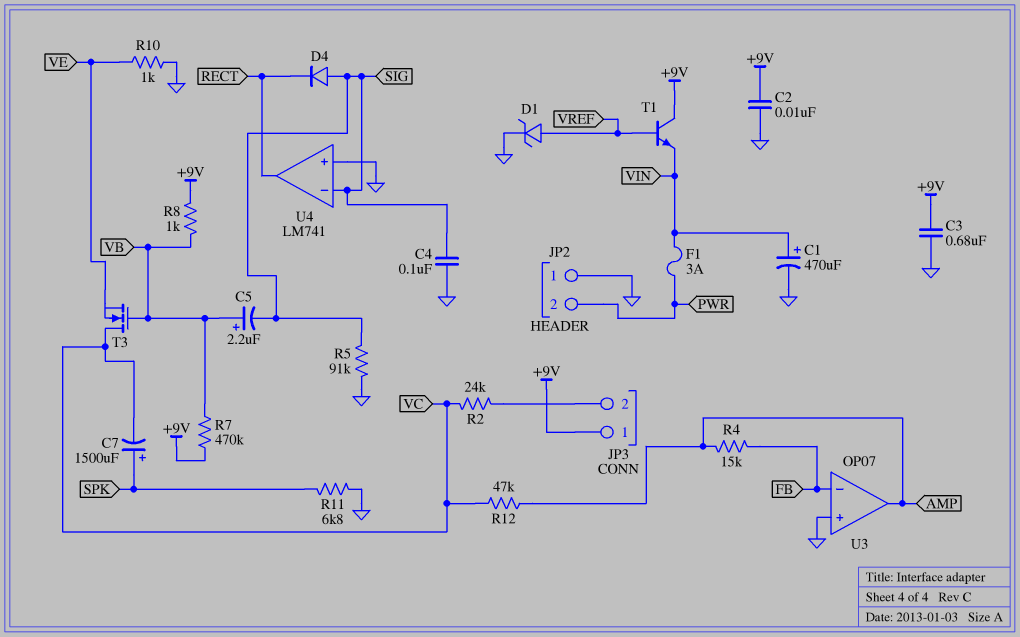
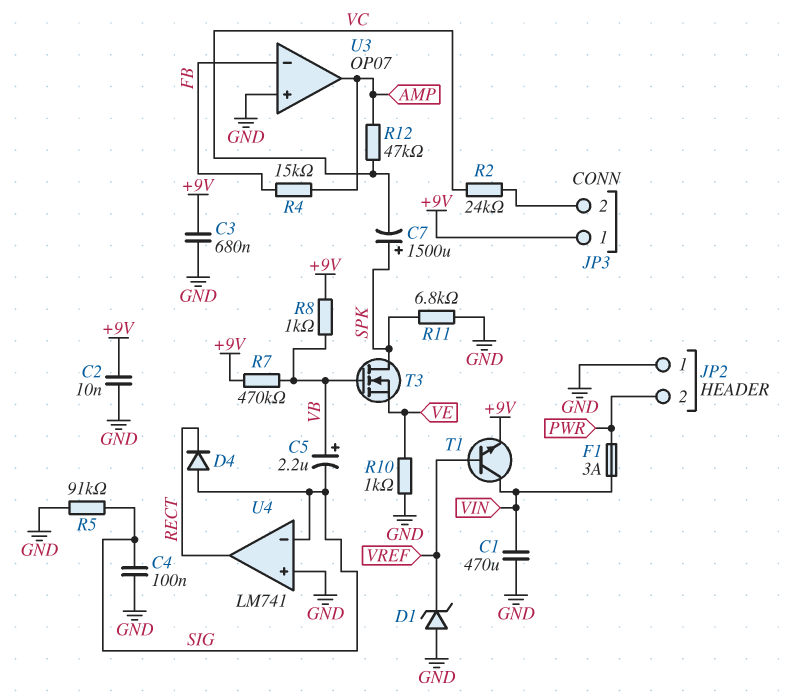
C1: 470uF (plus VIN, minus GND) -> 470uF (GND, VIN)
D1: zener (A VREF, K GND) -> zener (A GND, K VREF)
T1: NPN (B VREF, C +9V, E VIN) -> NPN (B VREF, C VIN, E +9V)
T3: NMOS (G VB, D VC, S VE) -> NMOS (G VB, D SPK, S VE)

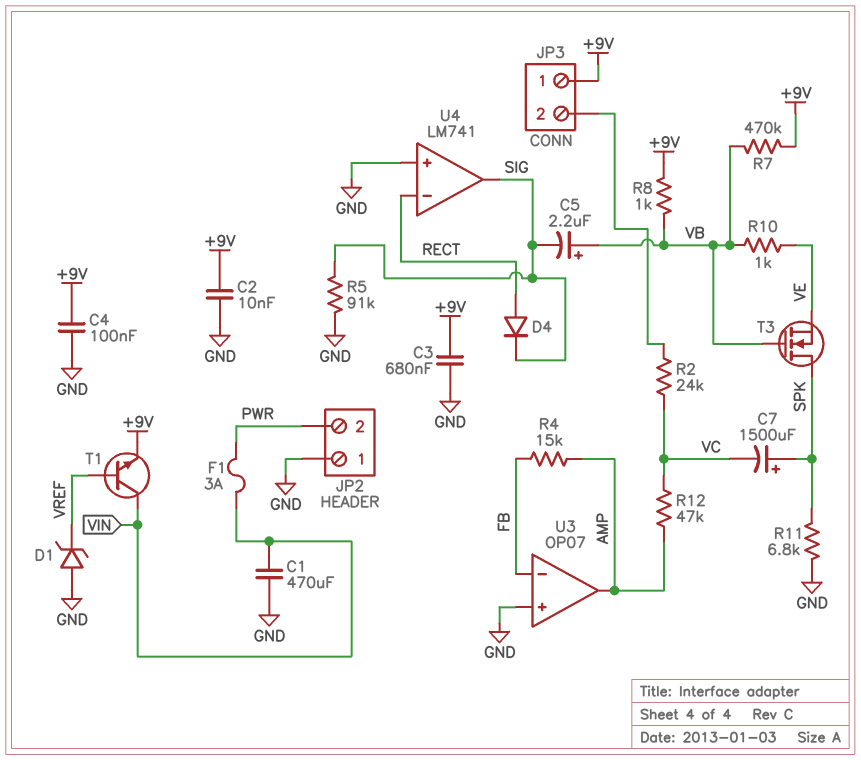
C4: 100nF (GND, SIG) -> 100nF (+9V, GND)
D4: diode (A SIG, K RECT) -> diode (A RECT, K SIG)
R10: 1k (GND, VE) -> 1k (VB, VE)
U4 pin in-: SIG -> RECT
U4 pin out: RECT -> SIG

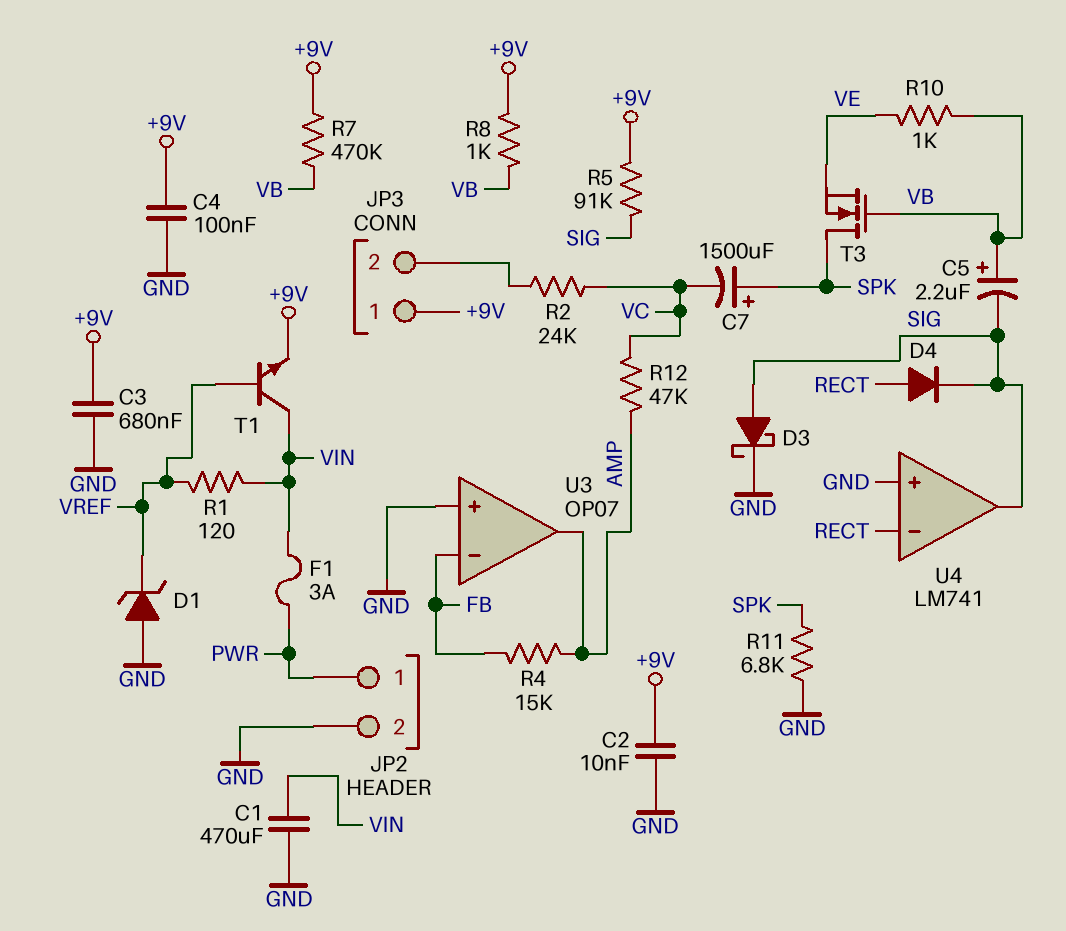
D3: none -> schottky (A SIG, K GND)
JP2 pin 1: GND -> PWR
JP2 pin 2: PWR -> GND
R1: none -> 120 (VIN, VREF)
R5: 91k (GND, SIG) -> 91k (+9V, SIG)

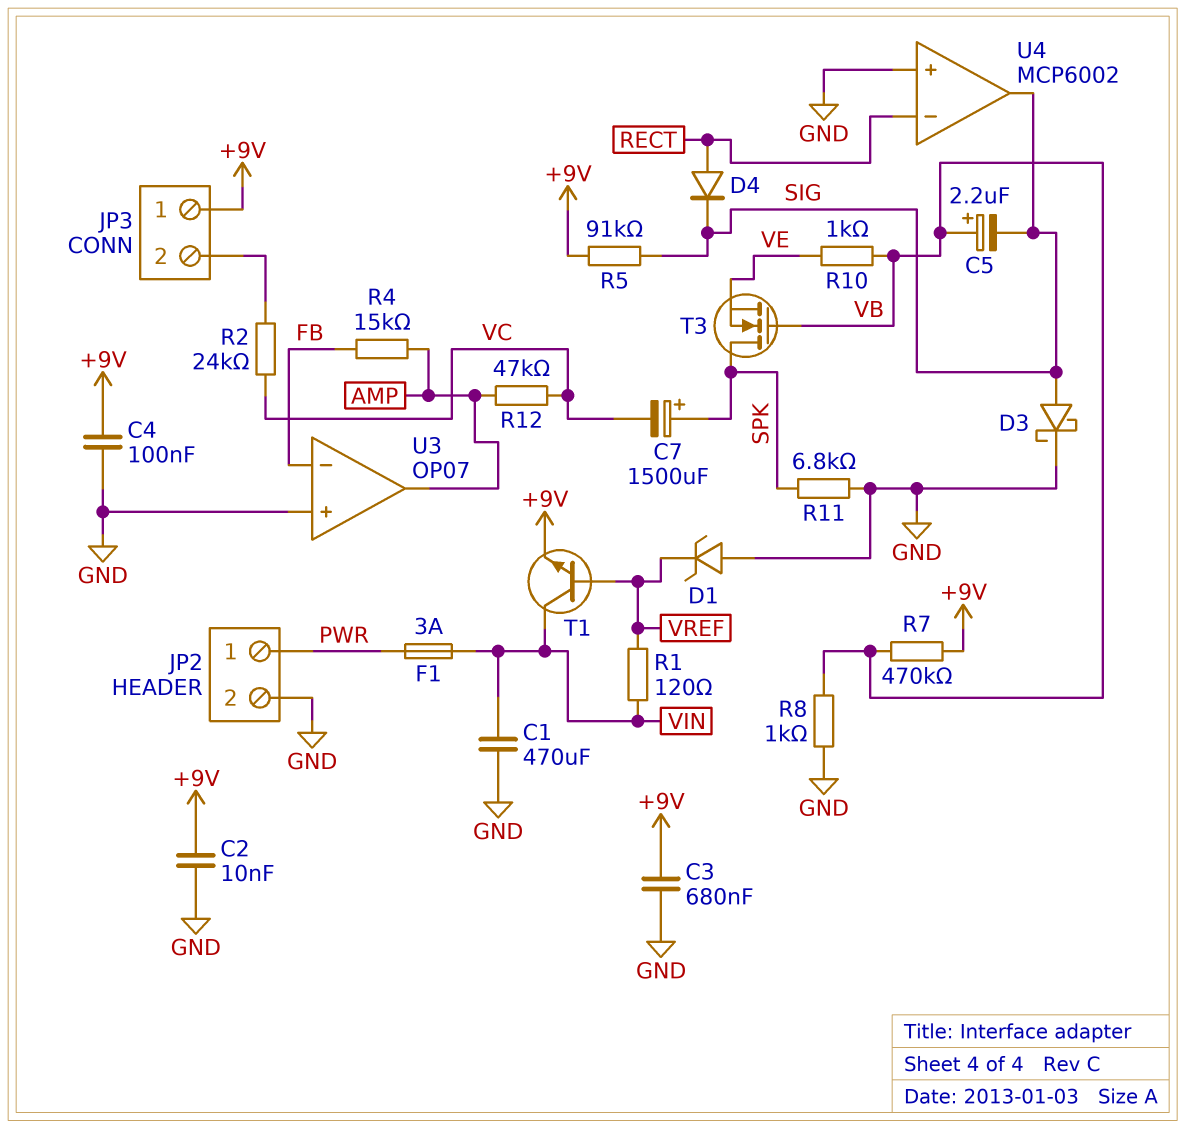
R8: 1k (+9V, VB) -> 1k (GND, VB)
U4: LM741 -> MCP6002

